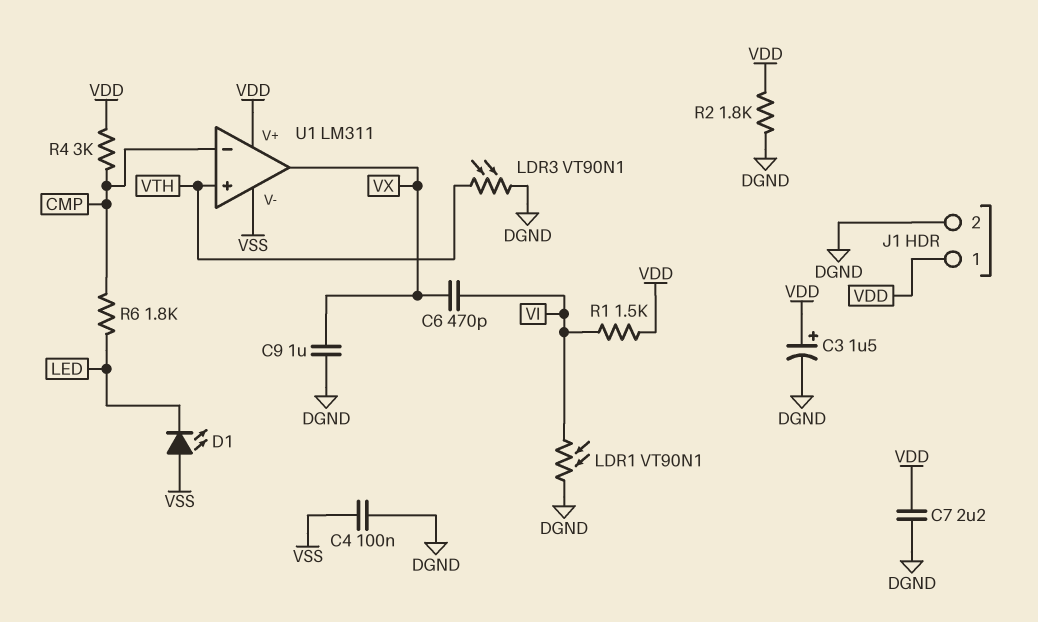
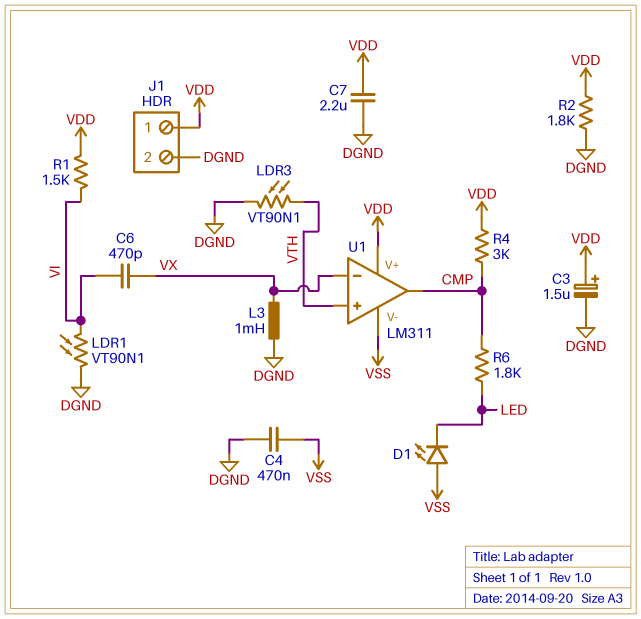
C4: 100nF (DGND, VSS) -> 470nF (DGND, VSS)
C9: 1uF (DGND, VX) -> none
L3: none -> 1mH (DGND, VX)
U1 pin in-: CMP -> VX
U1 pin out: VX -> CMP

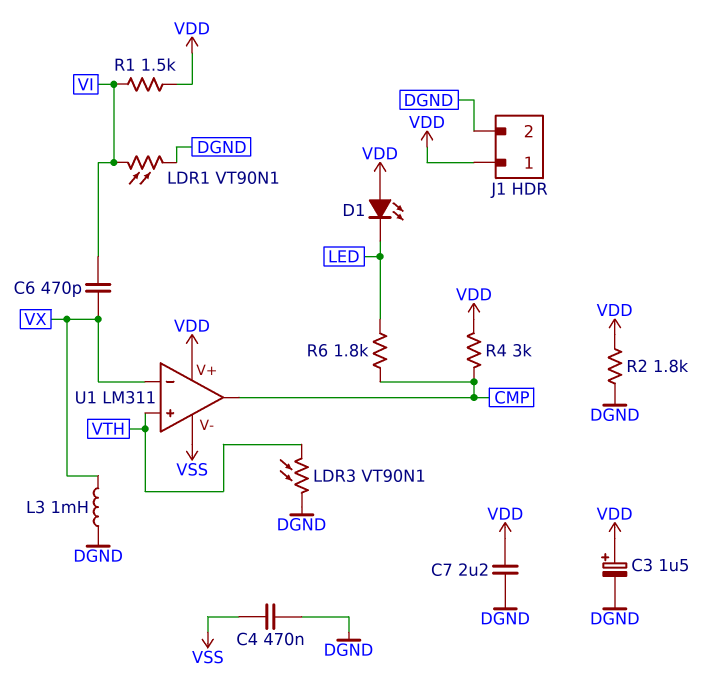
D1: LED (A VSS, K LED) -> LED (A VDD, K LED)

